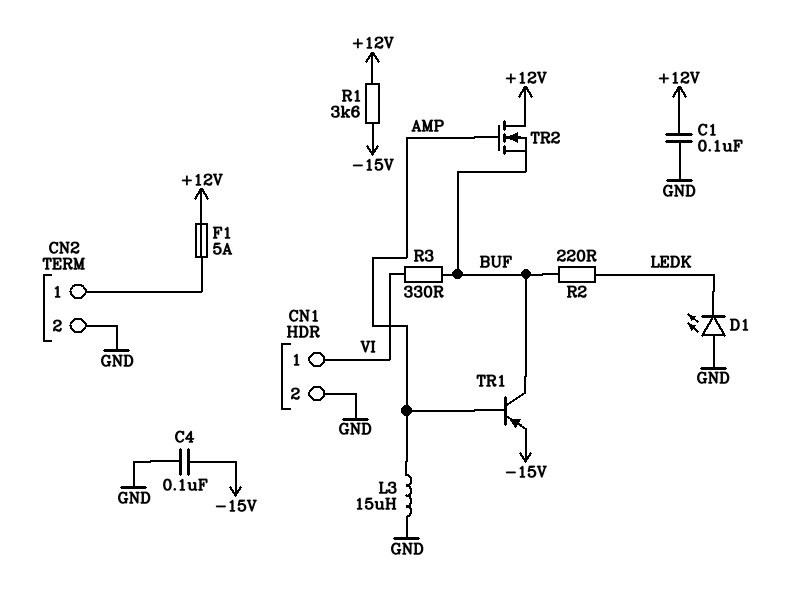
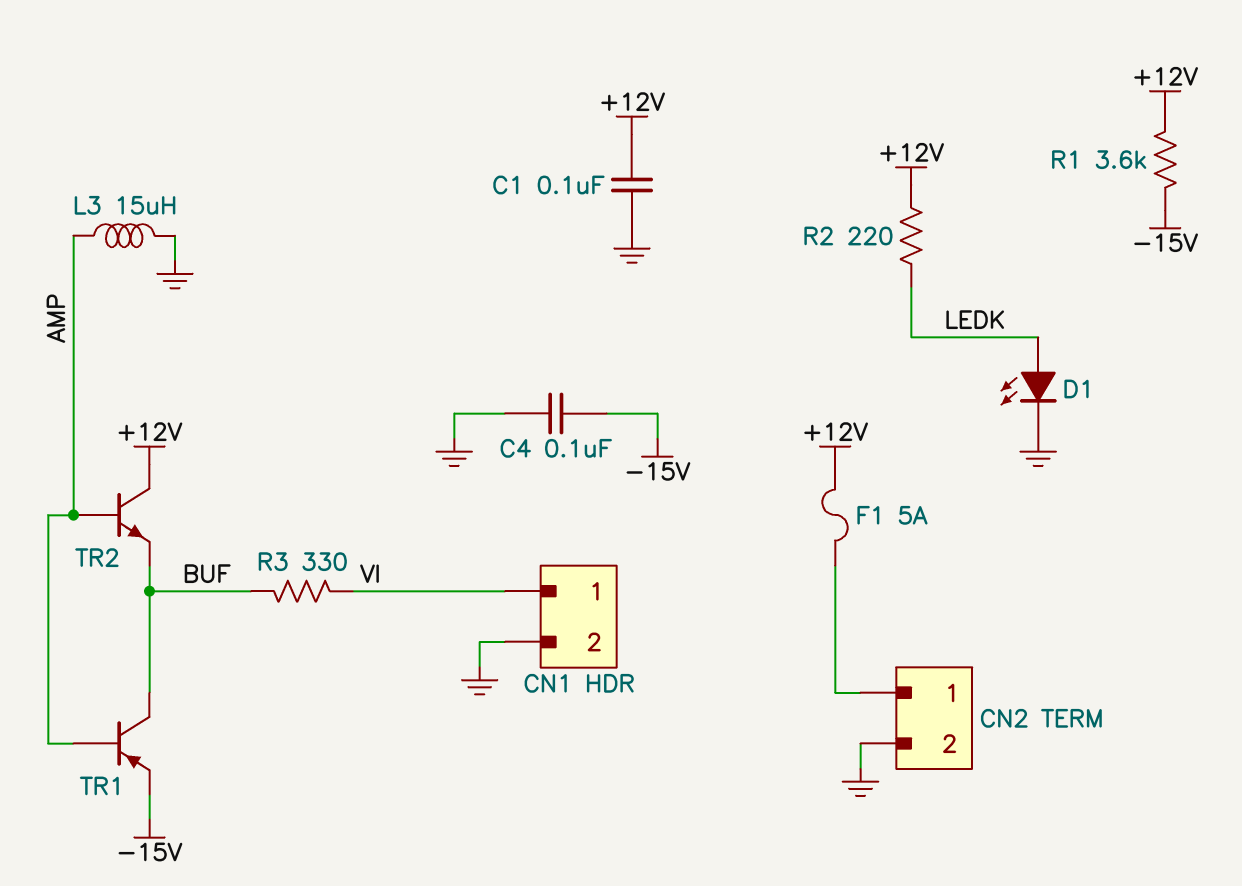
D1: LED (A GND, K LEDK) -> LED (A LEDK, K GND)
R2: 220 (BUF, LEDK) -> 220 (+12V, LEDK)
TR2: NMOS (G AMP, D +12V, S BUF) -> NPN (B AMP, C +12V, E BUF)

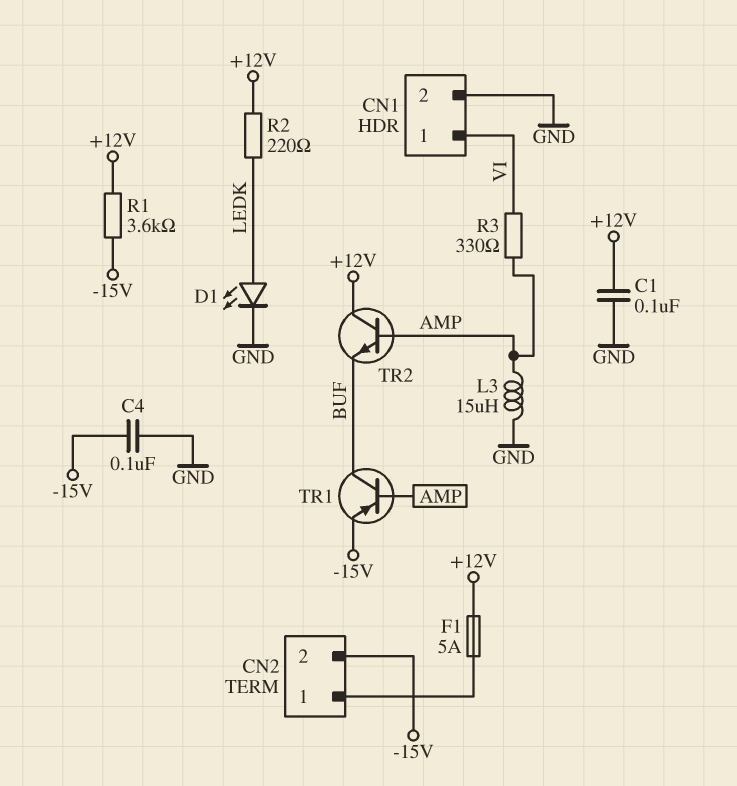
CN2 pin 2: GND -> -15V
R3: 330 (BUF, VI) -> 330 (AMP, VI)

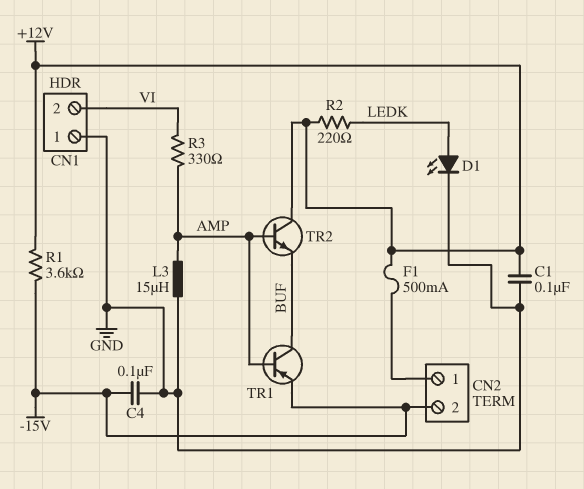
CN1 pin 1: VI -> GND
CN1 pin 2: GND -> VI
F1: 5A (+12V, CN2/1) -> 500mA (+12V, CN2/1)

